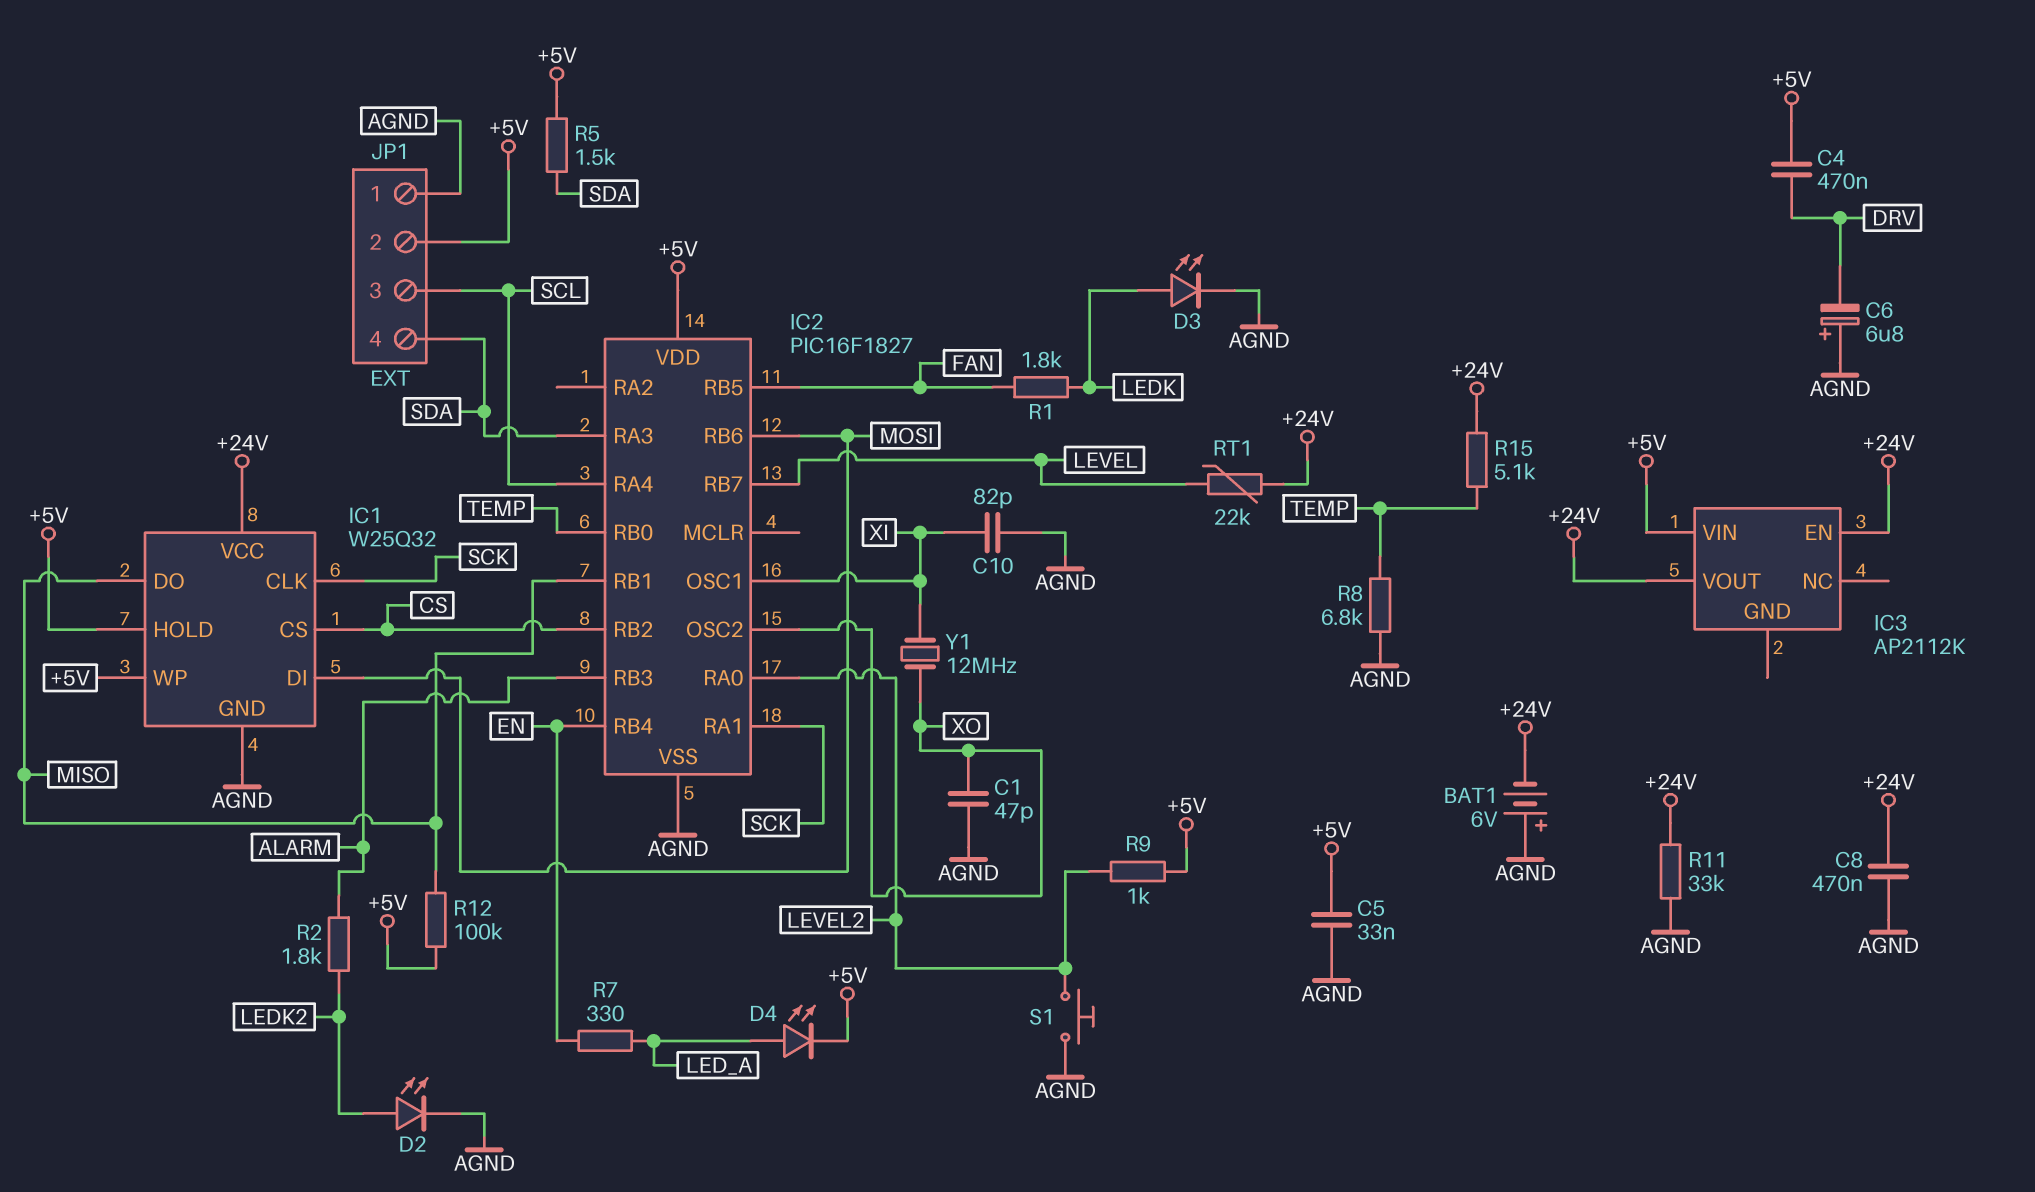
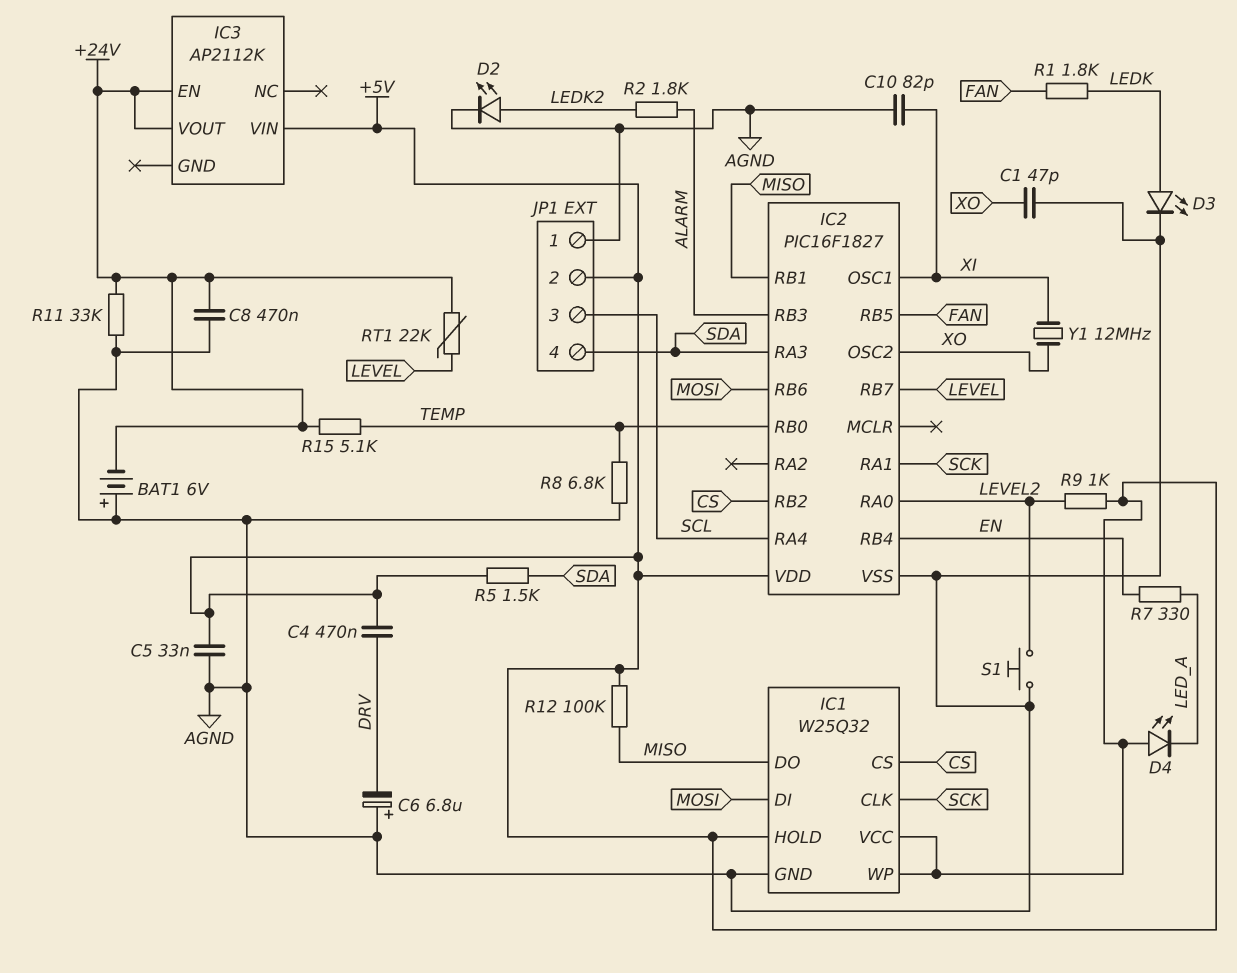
D4: LED (A LED_A, K +5V) -> LED (A +5V, K LED_A)
IC1 pin VCC: +24V -> +5V

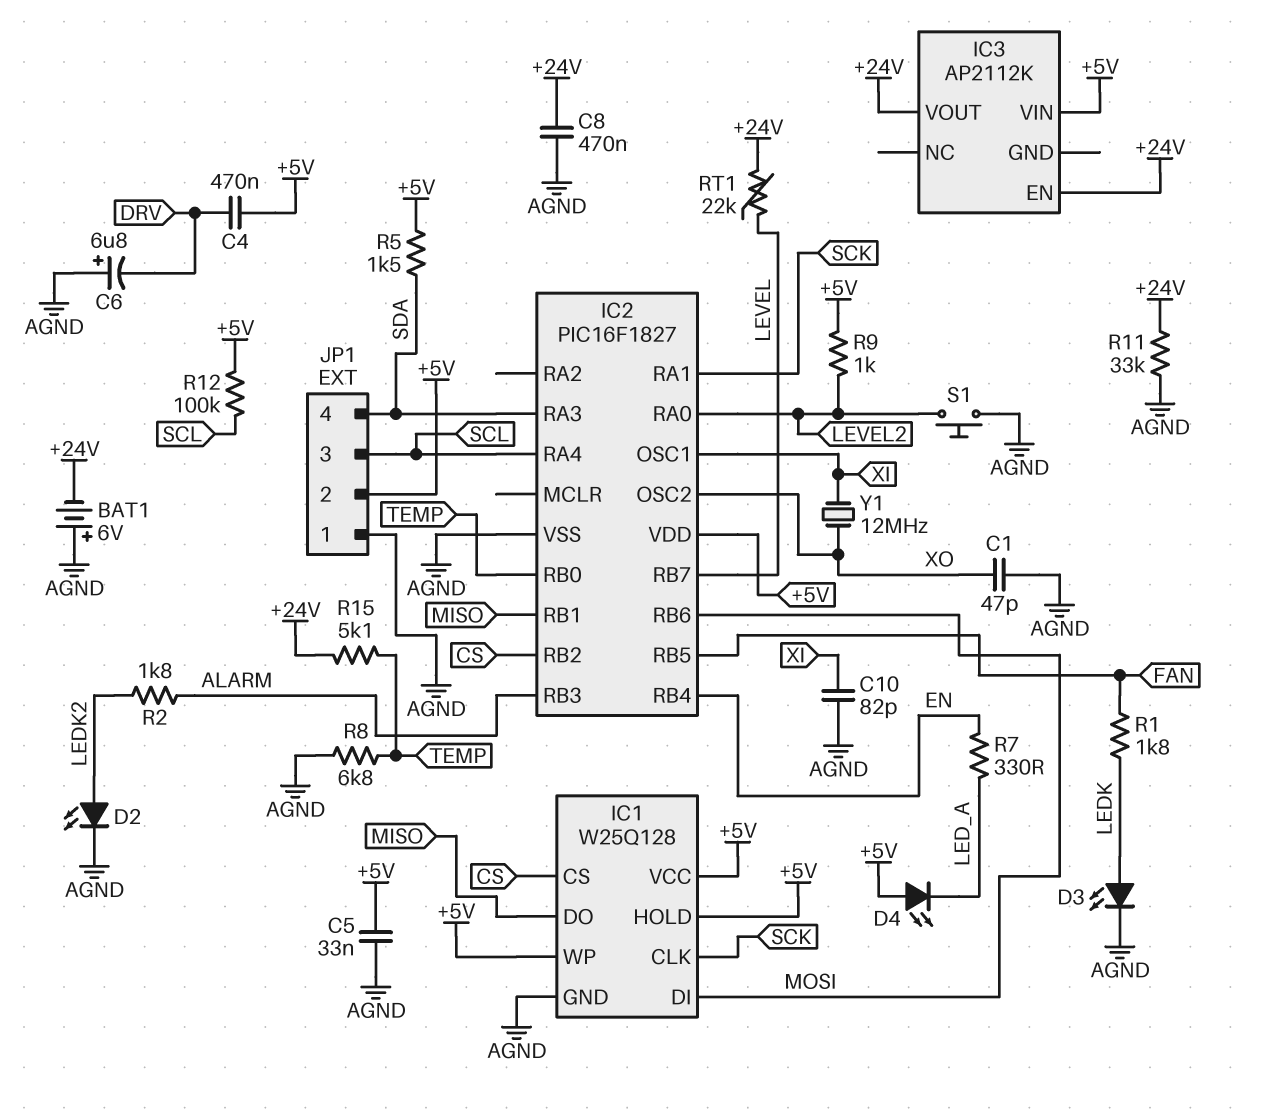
IC1: W25Q32 -> W25Q128
R12: 100k (+5V, MISO) -> 100k (+5V, SCL)

